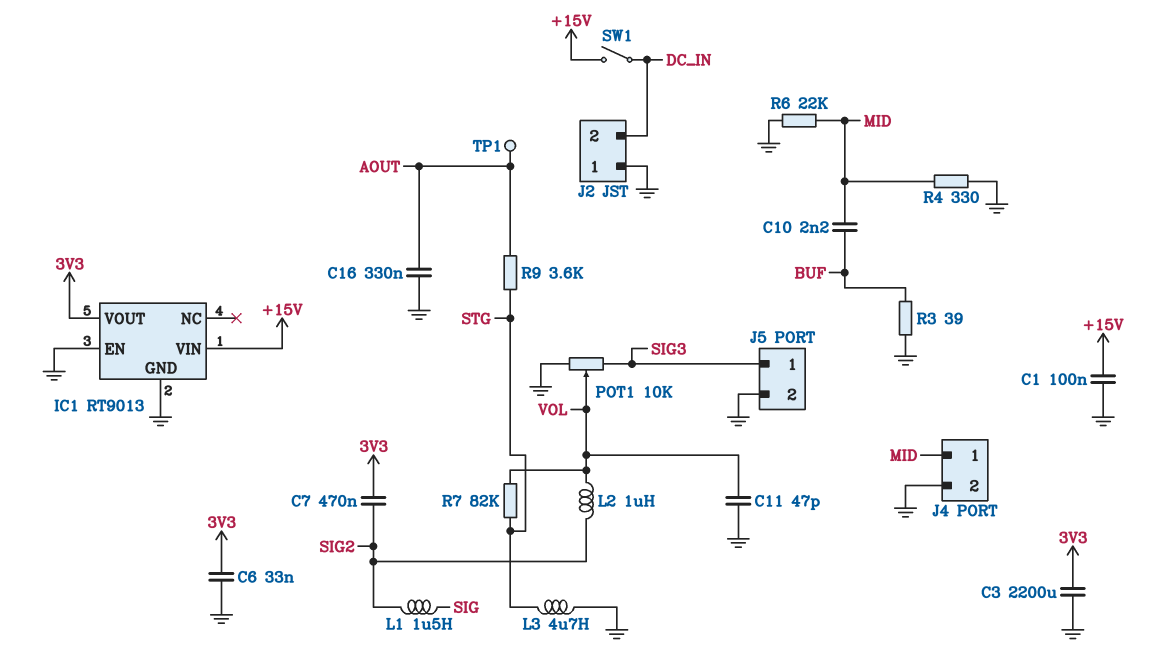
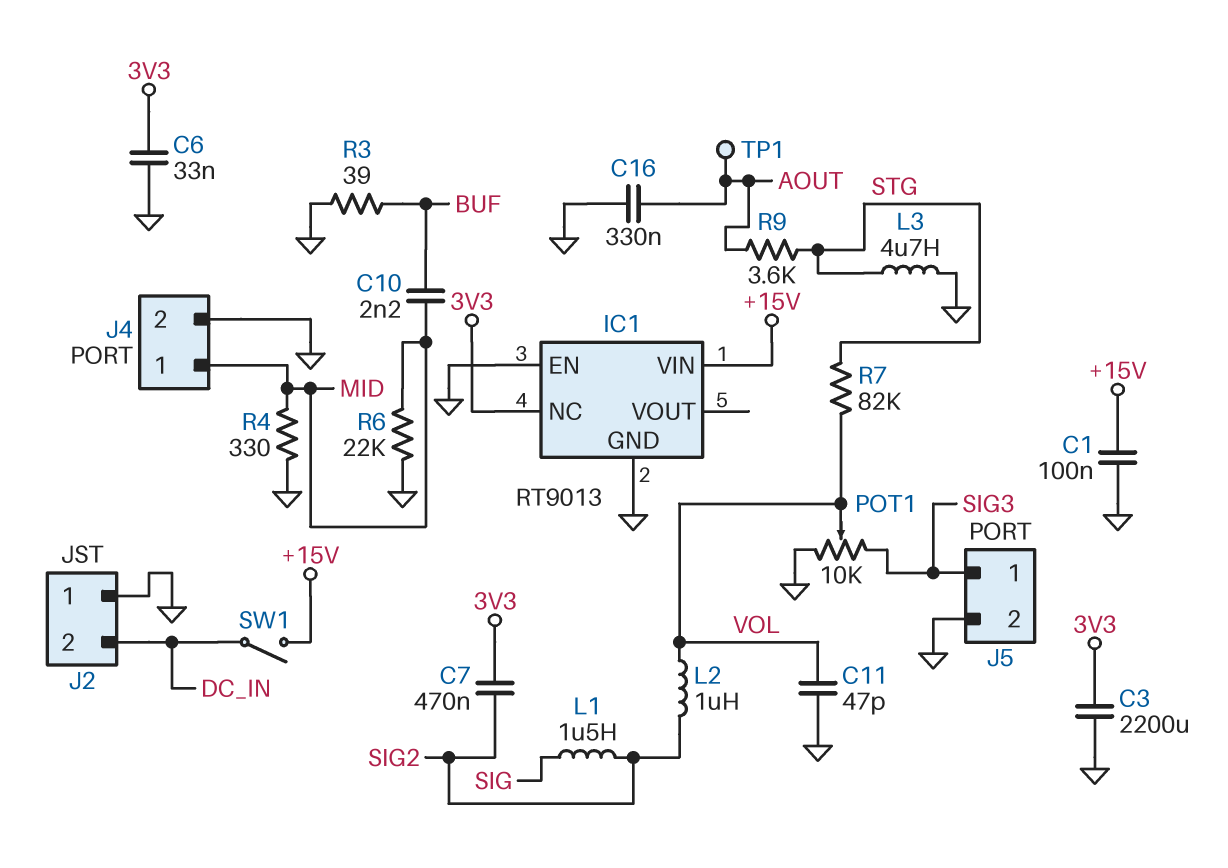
IC1 pin NC: none -> 3V3
IC1 pin VOUT: 3V3 -> none

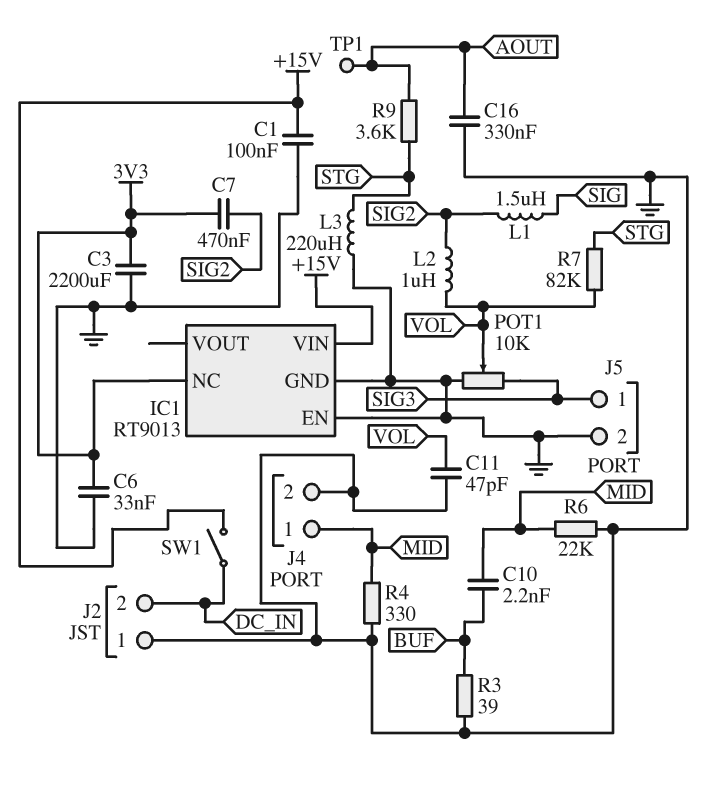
L3: 4.7uH (GND, STG) -> 220uH (GND, STG)

